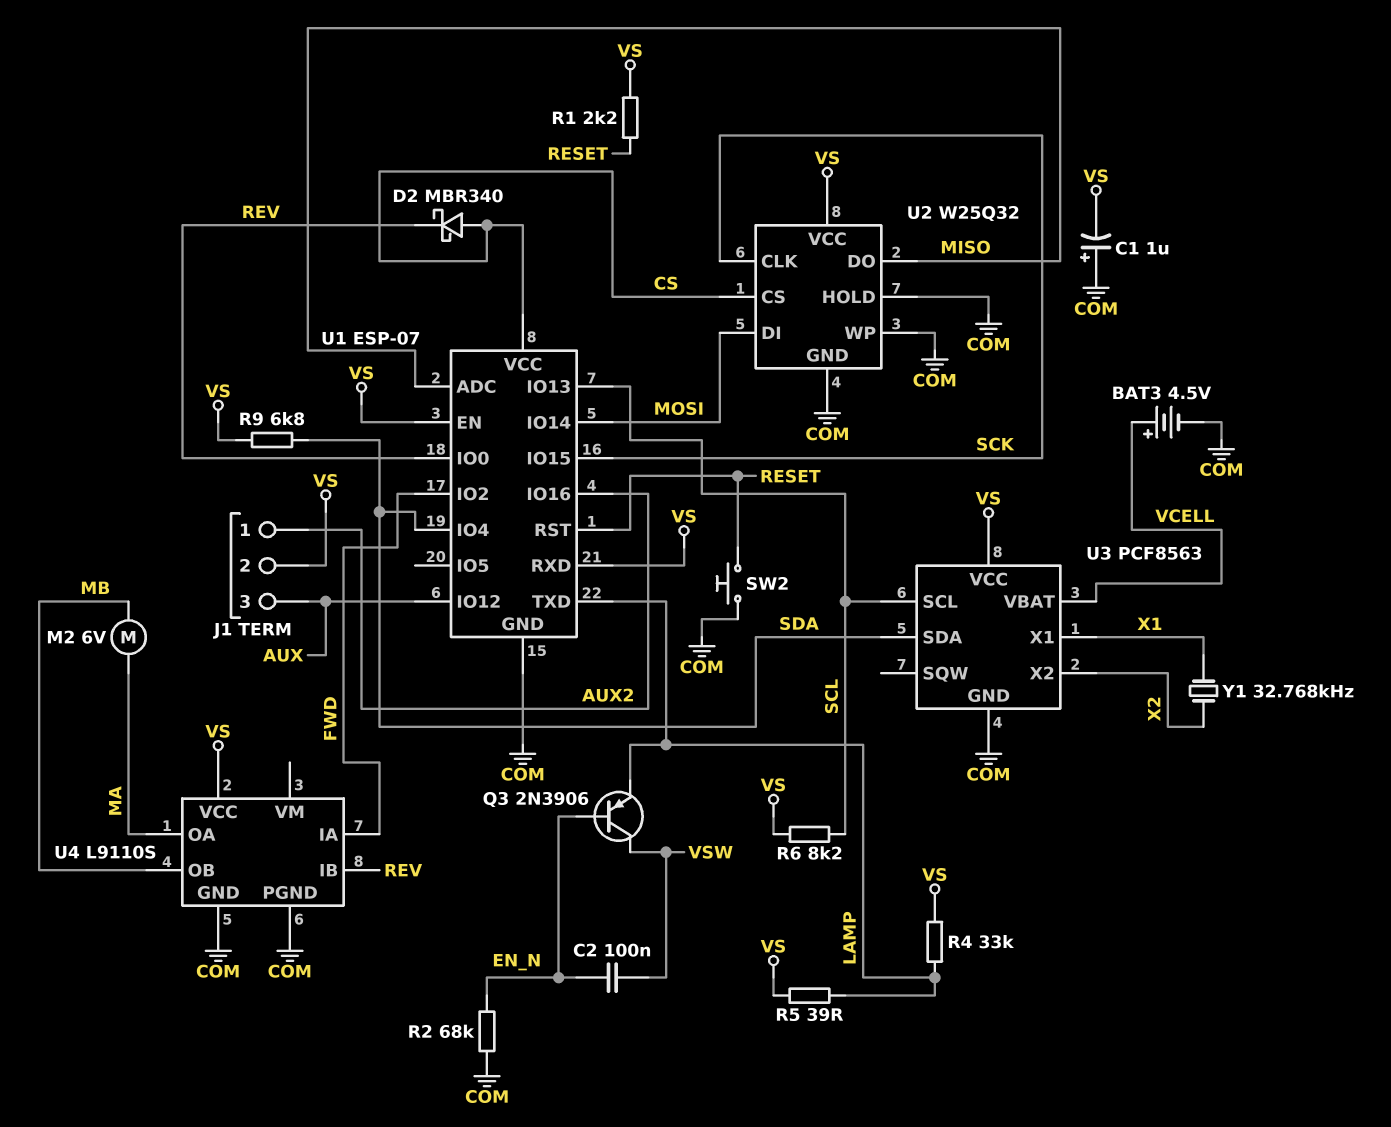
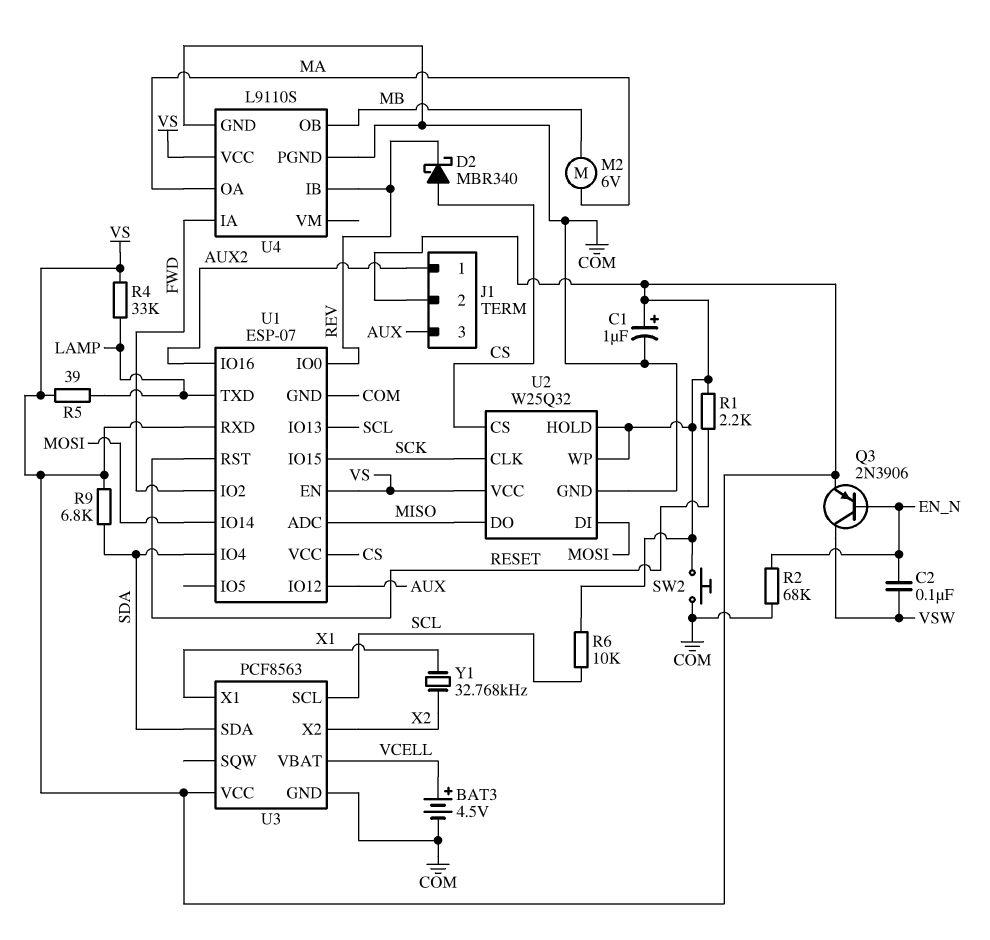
C1: 1uF (plus COM, minus VS) -> 1uF (plus VS, minus COM)
Q3: PNP 2N3906 (B EN_N, C VSW, E LAMP) -> PNP 2N3906 (B EN_N, C VSW, E VS)
R6: 8.2k (SCL, VS) -> 10k (SCL, VS)
SW2: button (COM, RESET) -> button (COM, VS)
U2 pin HOLD: COM -> VS
U2 pin WP: COM -> VS

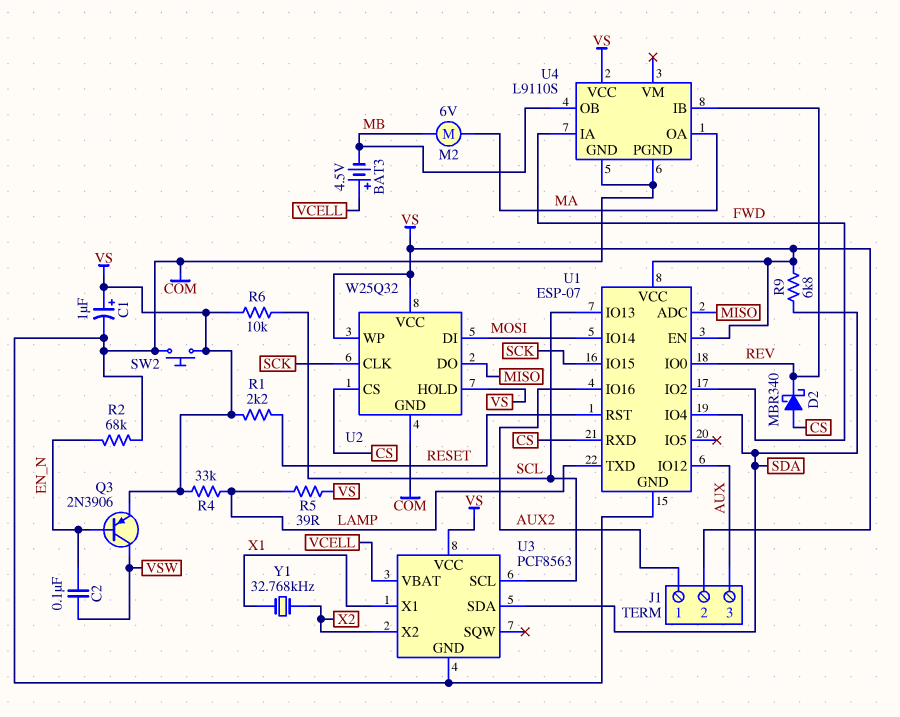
BAT3: 4.5V (plus VCELL, minus COM) -> 4.5V (plus VCELL, minus MB)
U1 pin RXD: VS -> CS
U1 pin VCC: CS -> VS

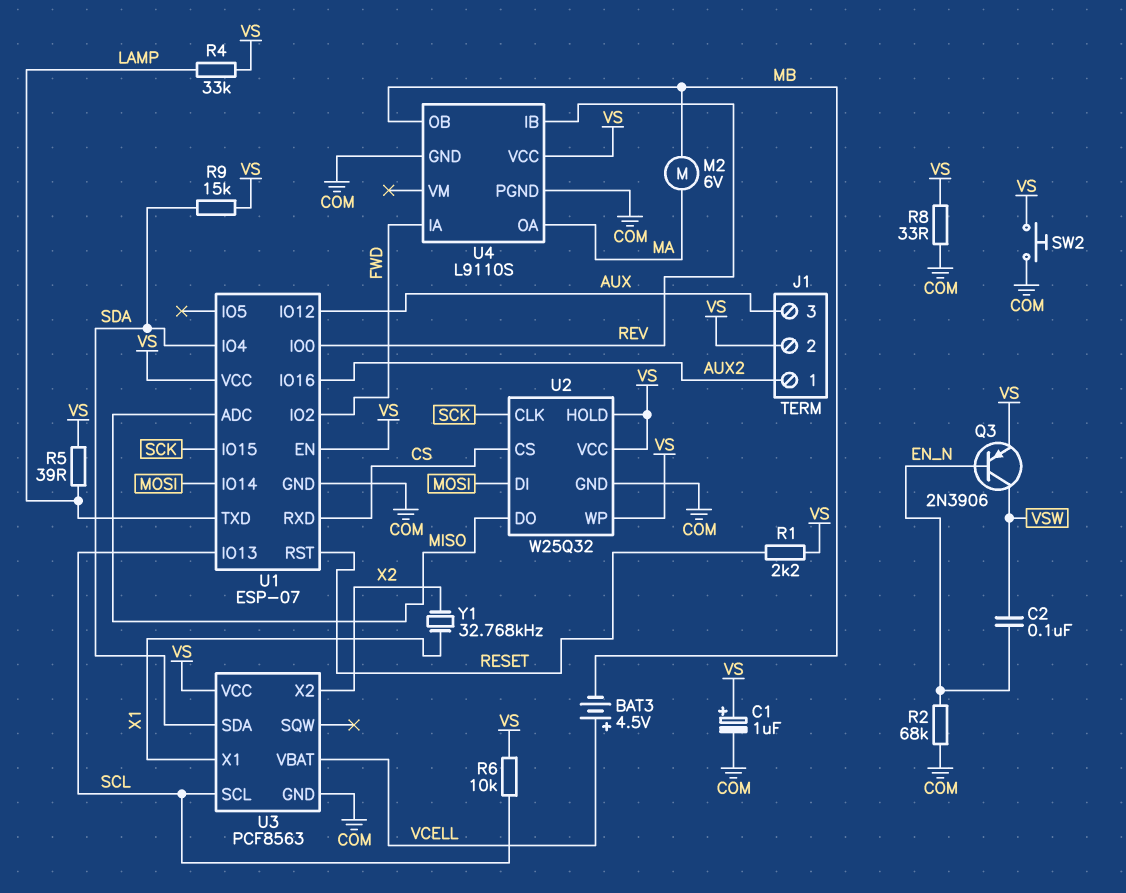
D2: schottky MBR340 (A CS, K REV) -> none
R8: none -> 33 (COM, VS)
R9: 6.8k (SDA, VS) -> 15k (SDA, VS)

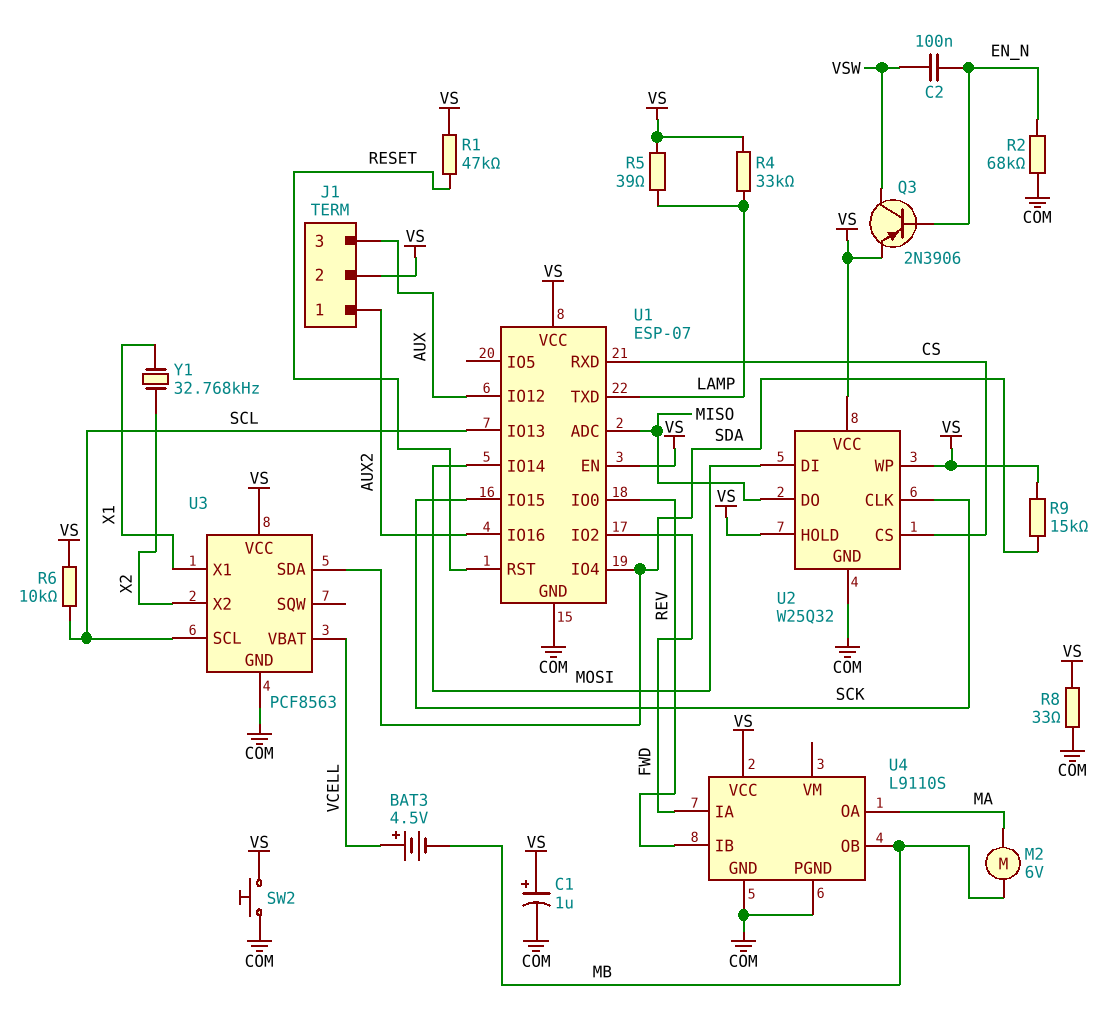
R1: 2.2k (RESET, VS) -> 47k (RESET, VS)

